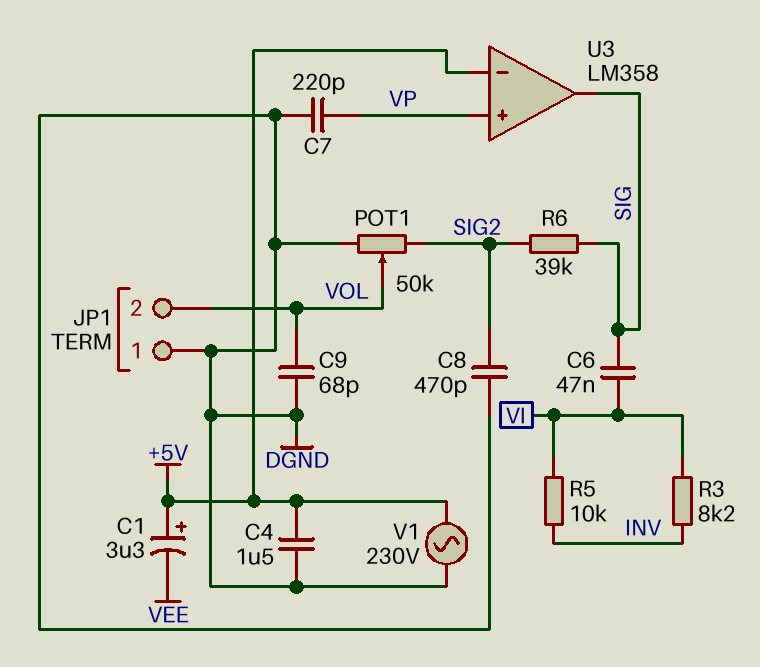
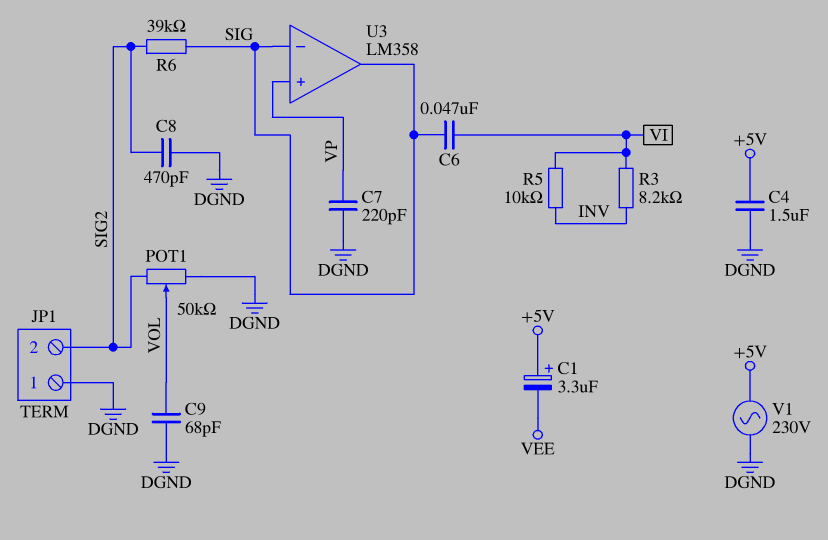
JP1 pin 2: VOL -> SIG2
U3 pin in-: +5V -> SIG

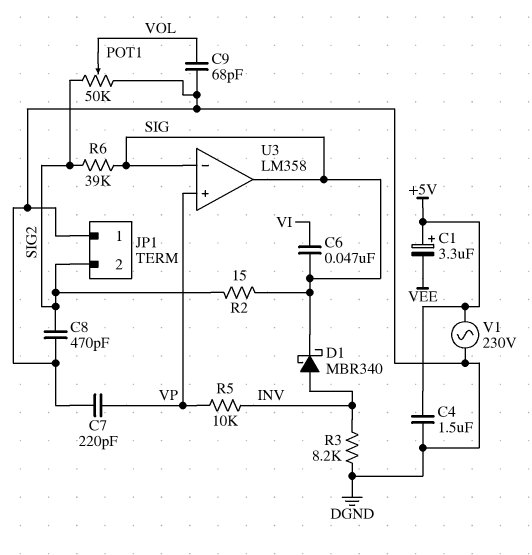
D1: none -> schottky MBR340 (A INV, K SIG)
R2: none -> 15 (SIG, SIG2)
R3: 8.2k (INV, VI) -> 8.2k (DGND, INV)
R5: 10k (INV, VI) -> 10k (INV, VP)

